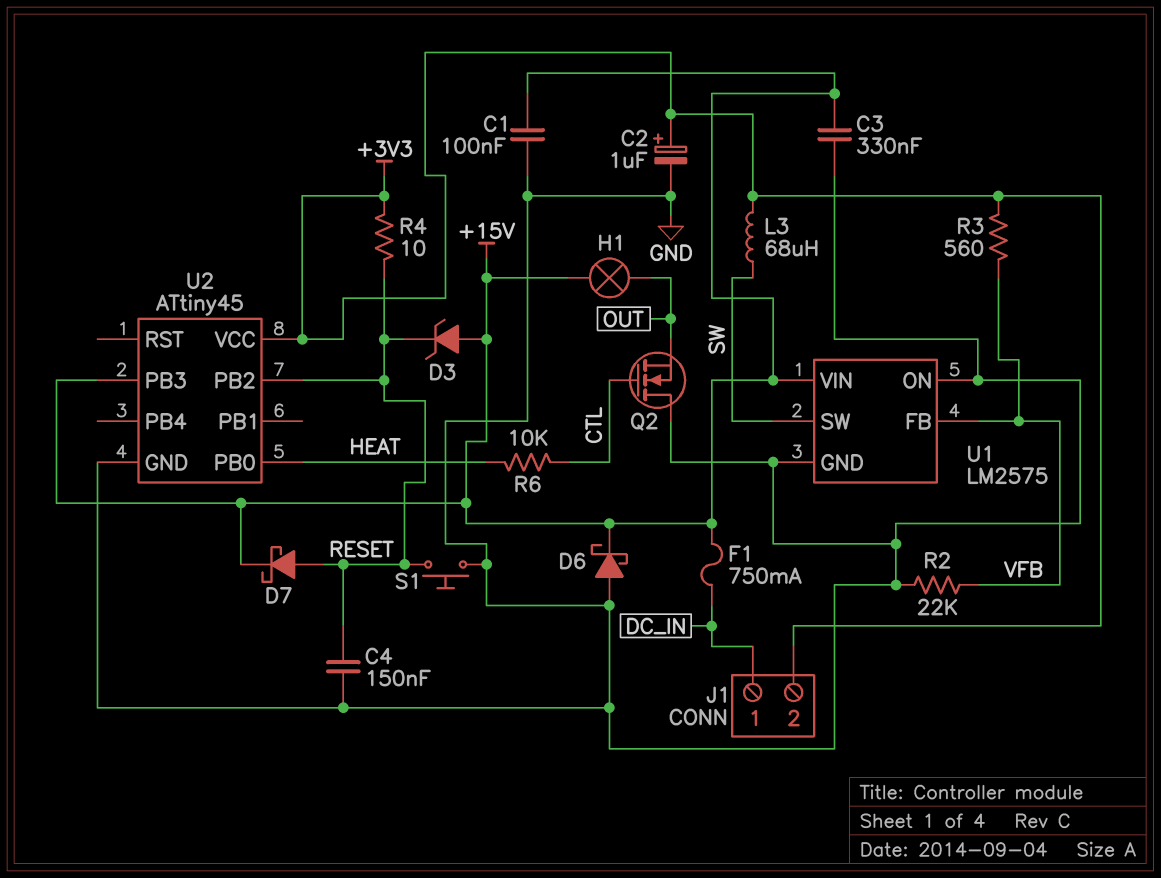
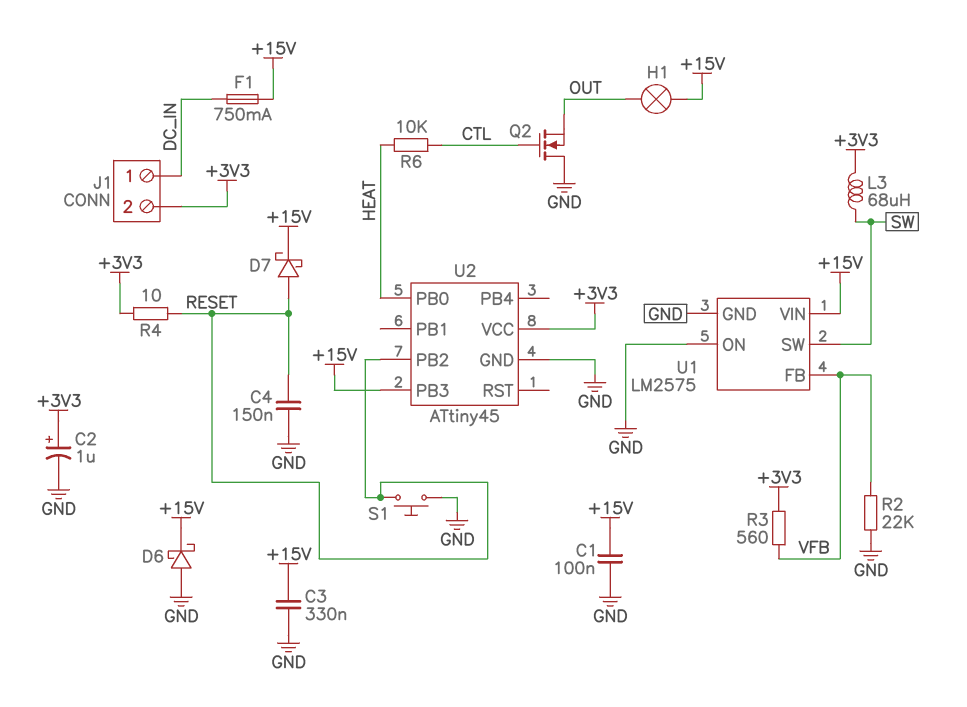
D3: zener (A +15V, K RESET) -> none

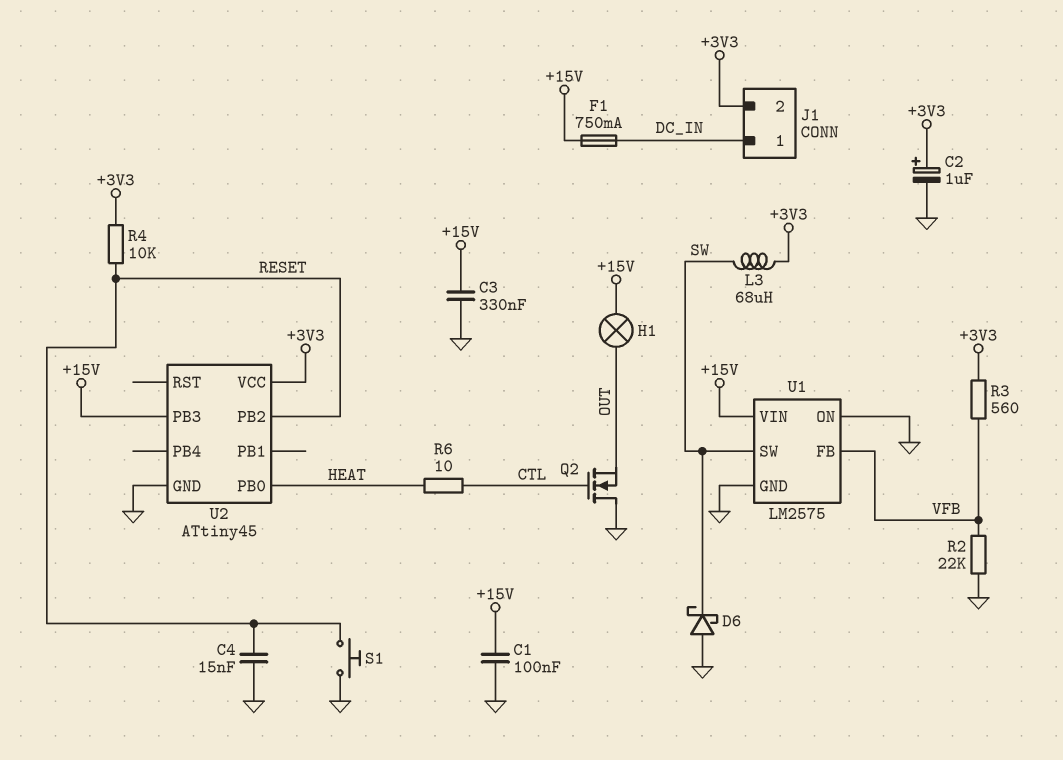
C4: 150nF (GND, RESET) -> 15nF (GND, RESET)
D6: schottky (A GND, K +15V) -> schottky (A GND, K SW)
D7: schottky (A RESET, K +15V) -> none
R4: 10 (+3V3, RESET) -> 10k (+3V3, RESET)
R6: 10k (CTL, HEAT) -> 10 (CTL, HEAT)

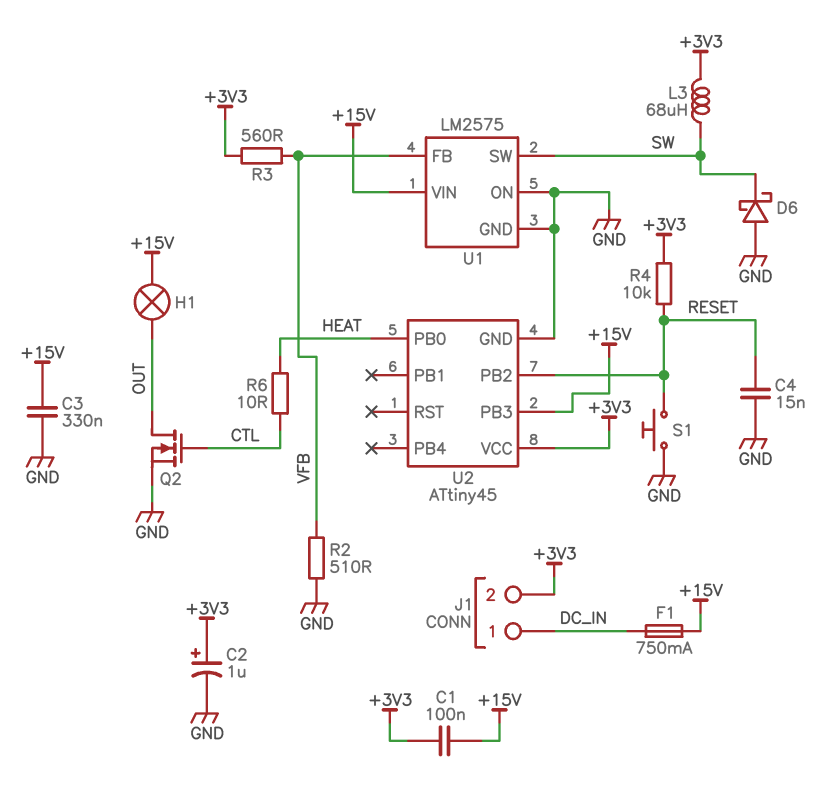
C1: 100nF (+15V, GND) -> 100nF (+3V3, +15V)
Q2: NMOS (G CTL, D GND, S OUT) -> NMOS (G CTL, D OUT, S GND)
R2: 22k (GND, VFB) -> 510 (GND, VFB)

